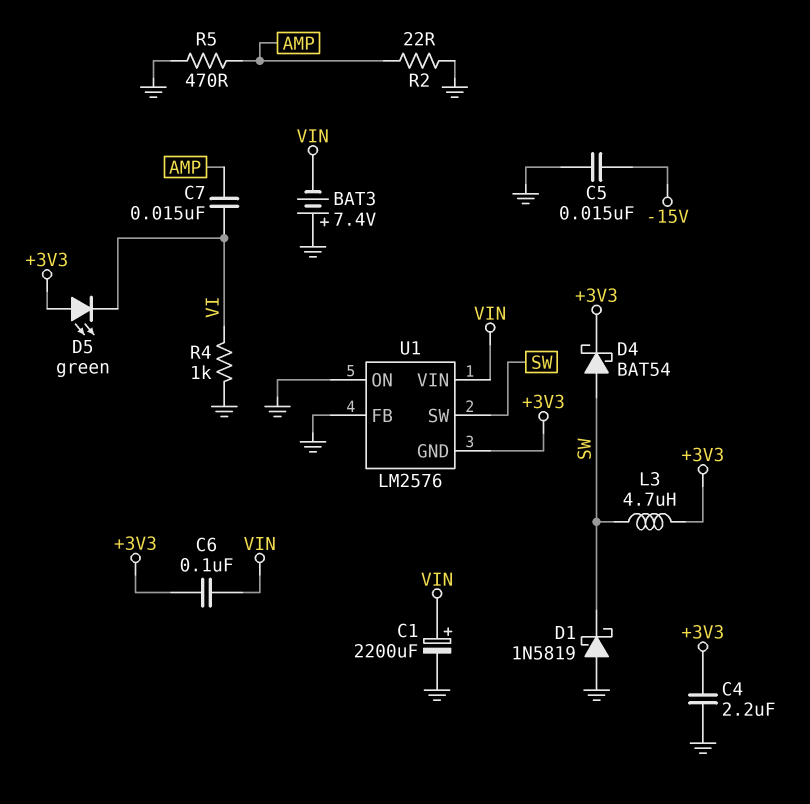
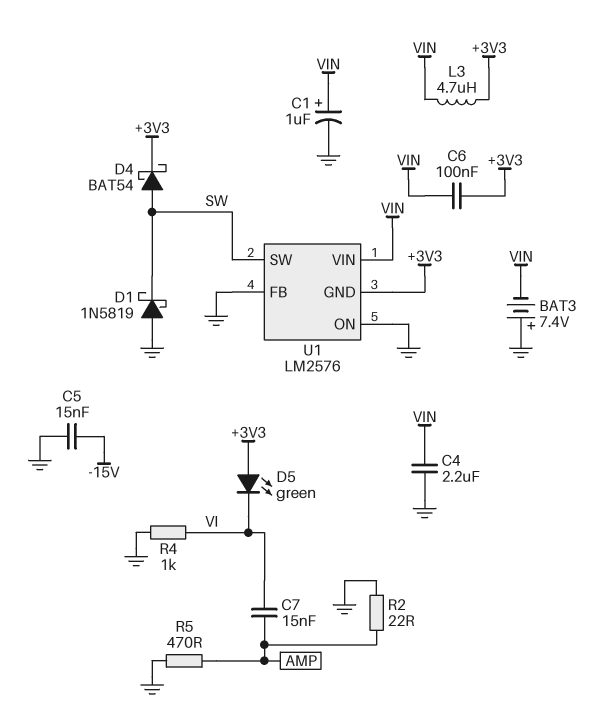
C1: 2200uF (plus VIN, minus GND) -> 1uF (plus VIN, minus GND)
C4: 2.2uF (+3V3, GND) -> 2.2uF (GND, VIN)
L3: 4.7uH (+3V3, SW) -> 4.7uH (+3V3, VIN)

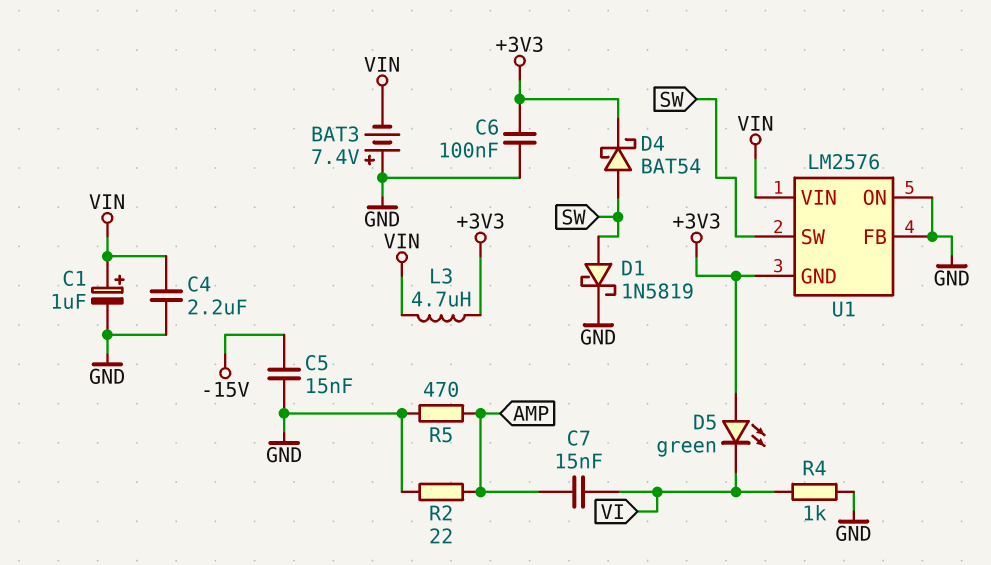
C6: 100nF (+3V3, VIN) -> 100nF (+3V3, GND)
D1: schottky 1N5819 (A GND, K SW) -> schottky 1N5819 (A SW, K GND)

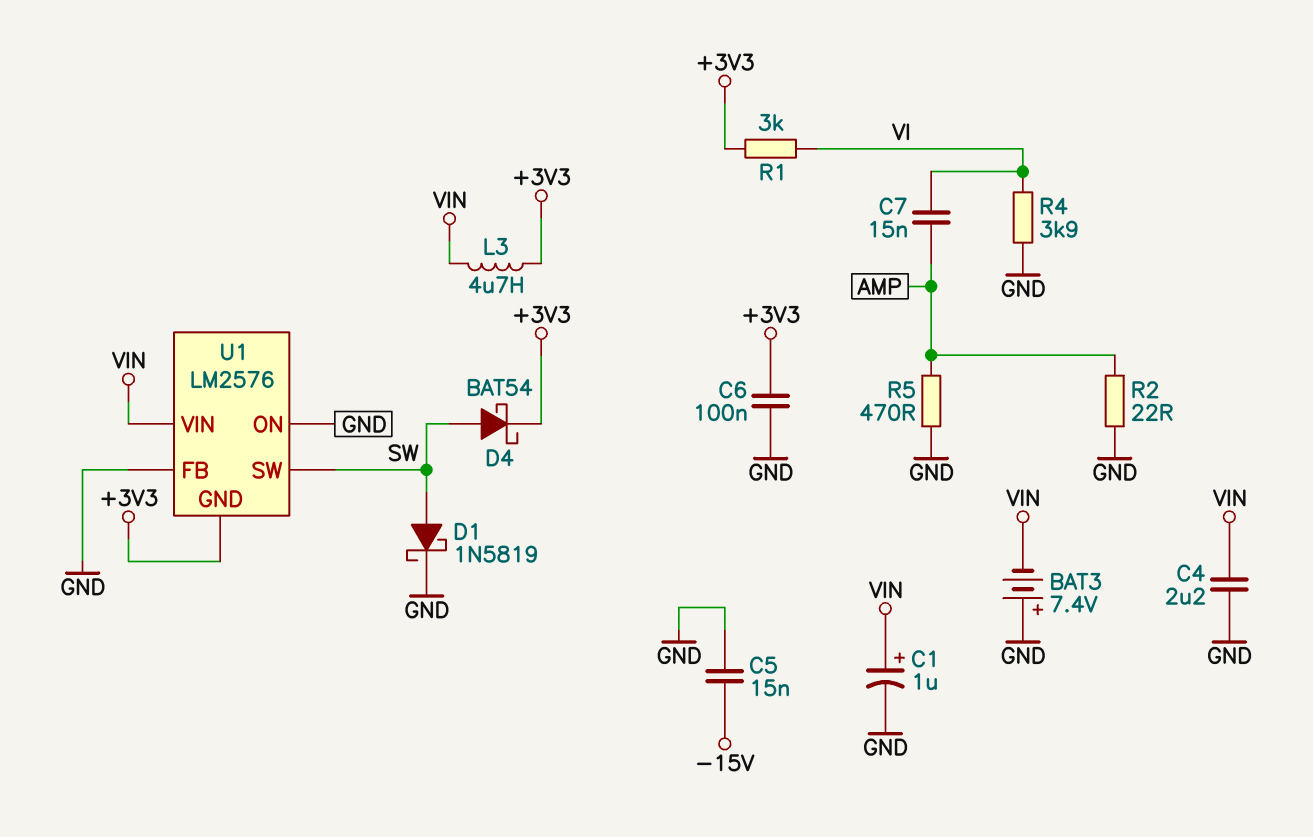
D5: LED green (A +3V3, K VI) -> none
R1: none -> 3k (+3V3, VI)
R4: 1k (GND, VI) -> 3.9k (GND, VI)

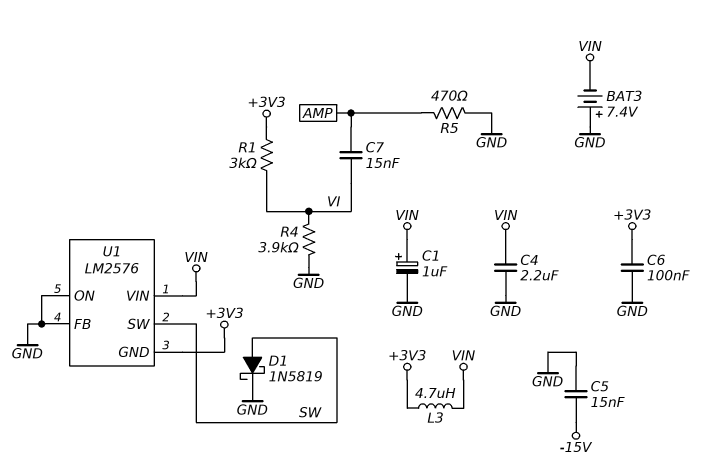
D4: schottky BAT54 (A SW, K +3V3) -> none
R2: 22 (AMP, GND) -> none

